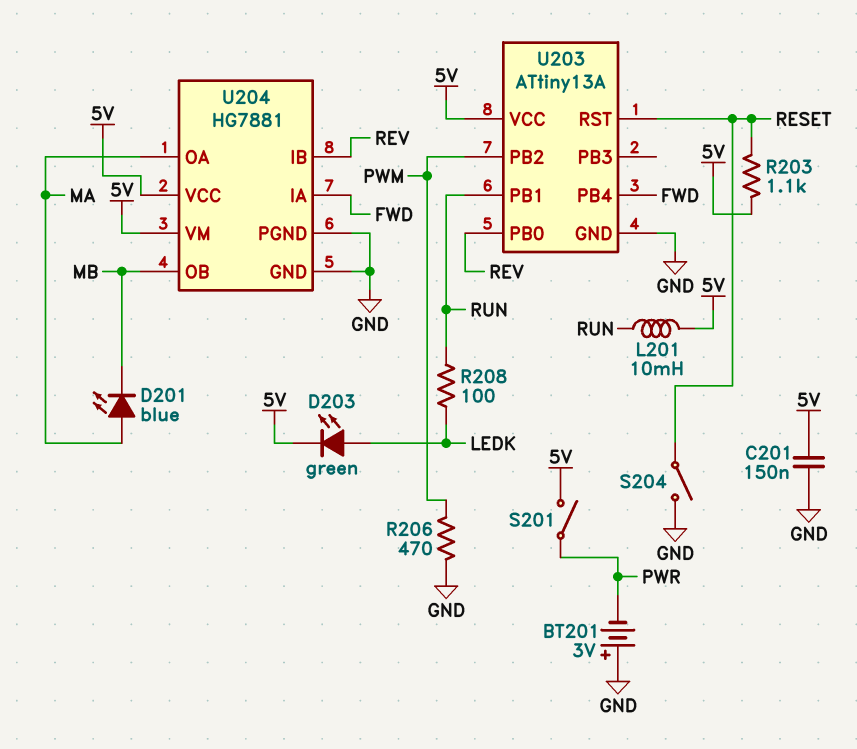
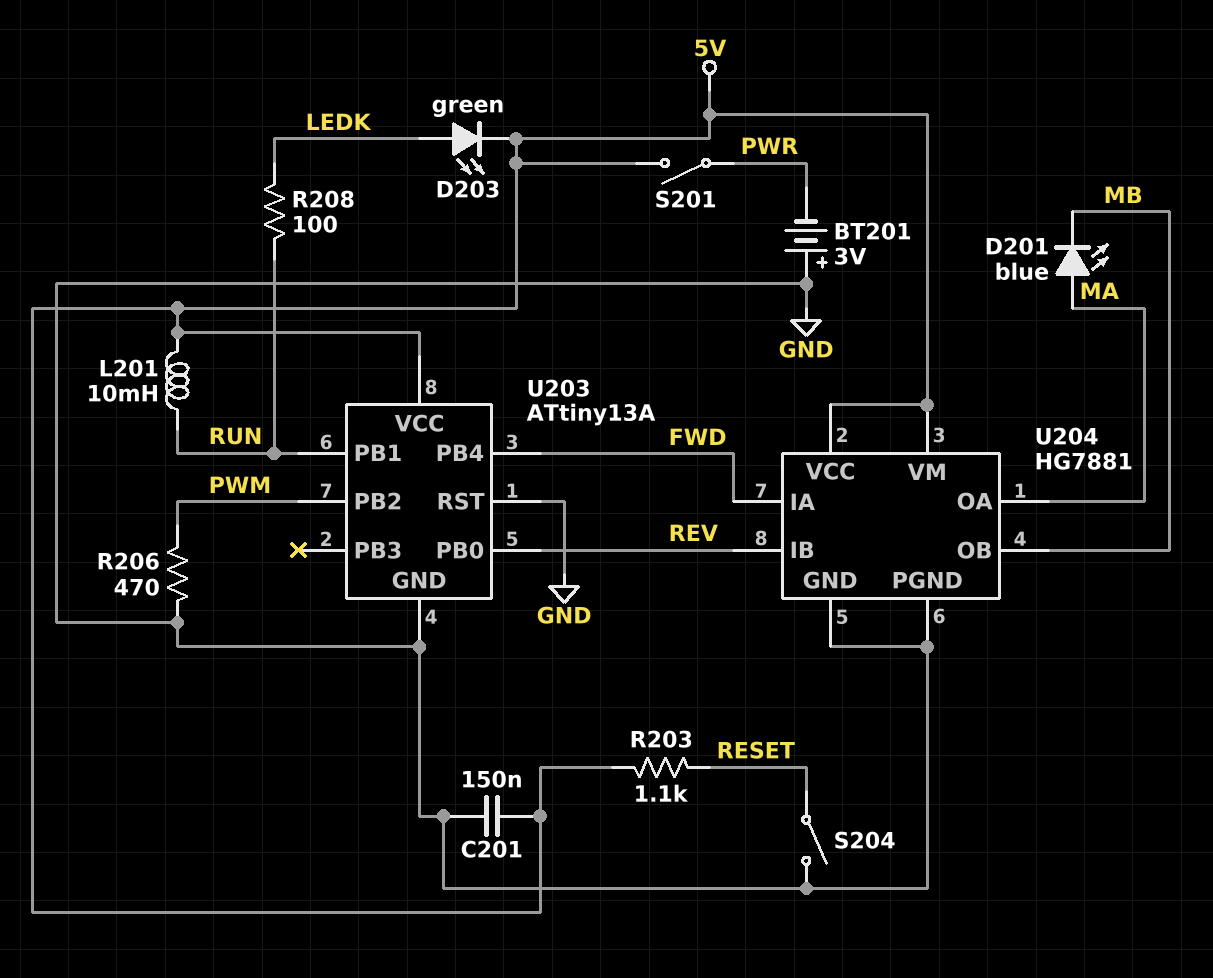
U203 pin RST: RESET -> GND

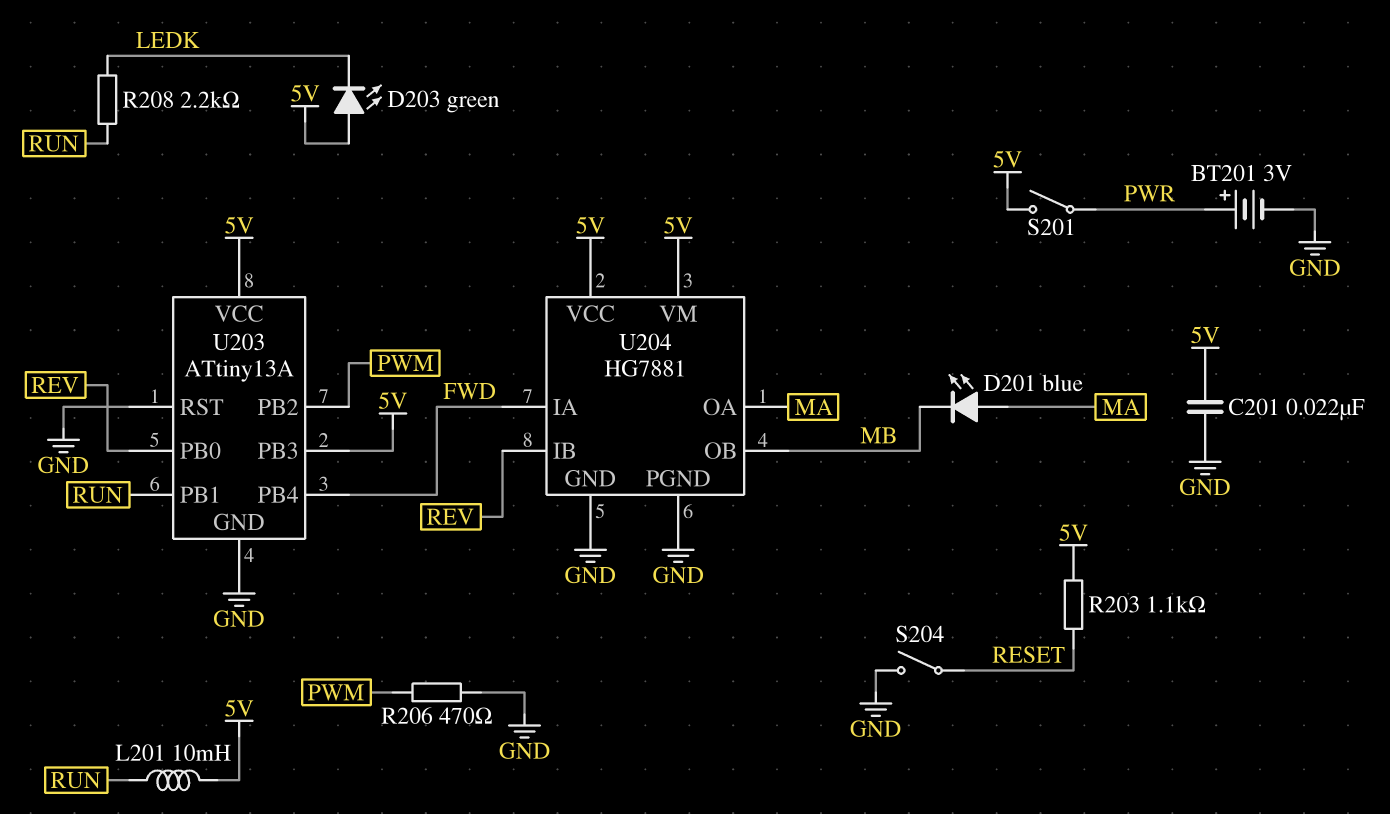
BT201: 3V (plus GND, minus PWR) -> 3V (plus PWR, minus GND)
C201: 150nF (5V, GND) -> 22nF (5V, GND)
D203: LED green (A LEDK, K 5V) -> LED green (A 5V, K LEDK)
R208: 100 (LEDK, RUN) -> 2.2k (LEDK, RUN)
U203 pin PB3: none -> 5V

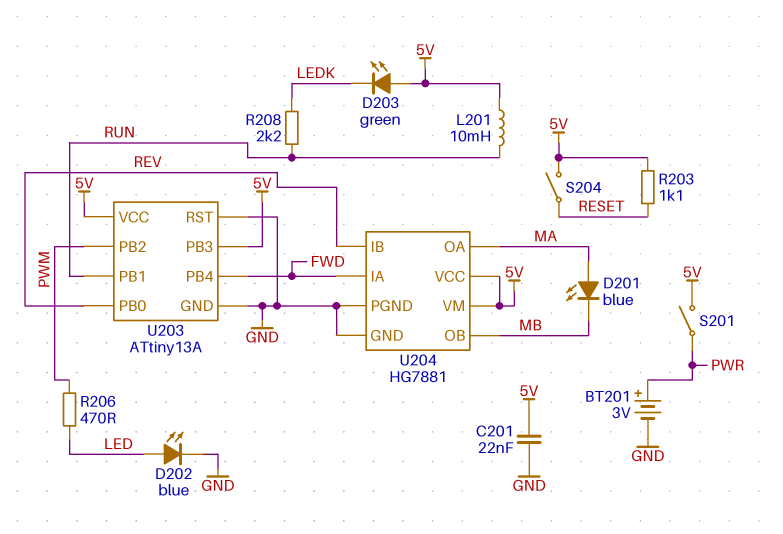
D202: none -> LED blue (A LED, K GND)
R206: 470 (GND, PWM) -> 470 (LED, PWM)
S204: switch (GND, RESET) -> switch (5V, RESET)

